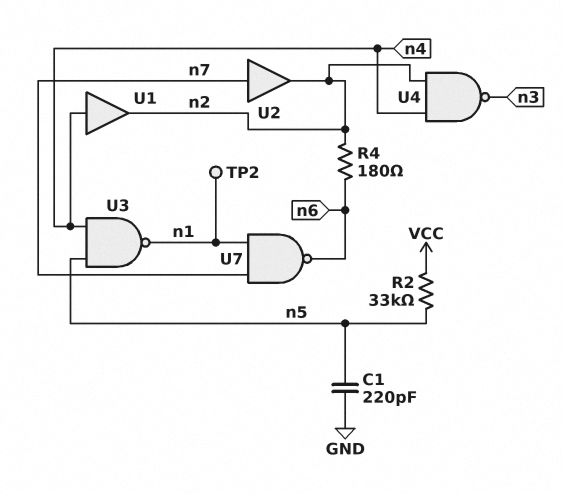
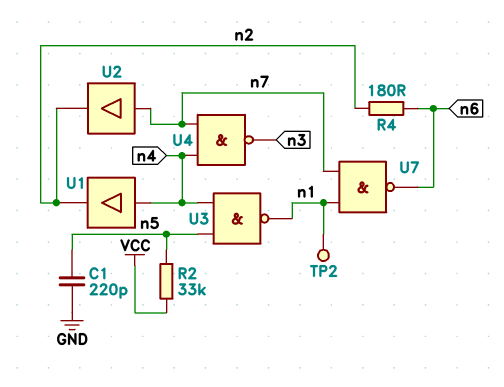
U4: NAND (in n2, in n4, out n3) -> NAND (in n4, in n7, out n3)

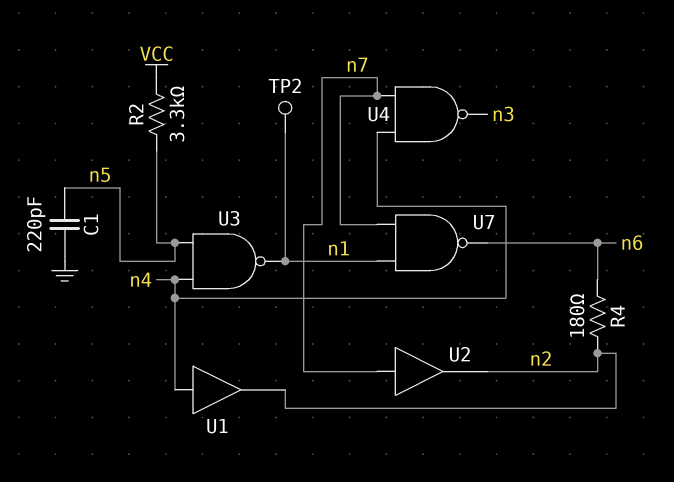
R2: 33k (VCC, n5) -> 3.3k (VCC, n5)

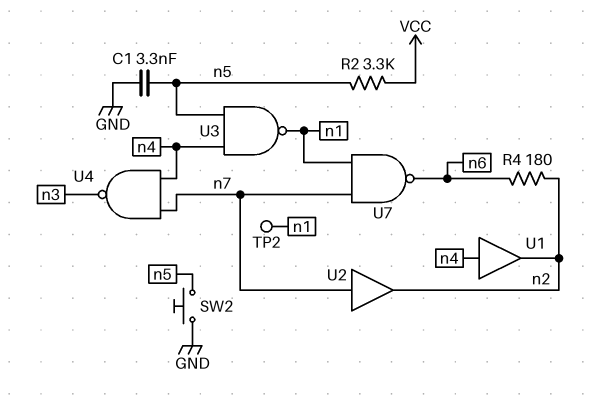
C1: 220pF (GND, n5) -> 3.3nF (GND, n5)
SW2: none -> button (GND, n5)

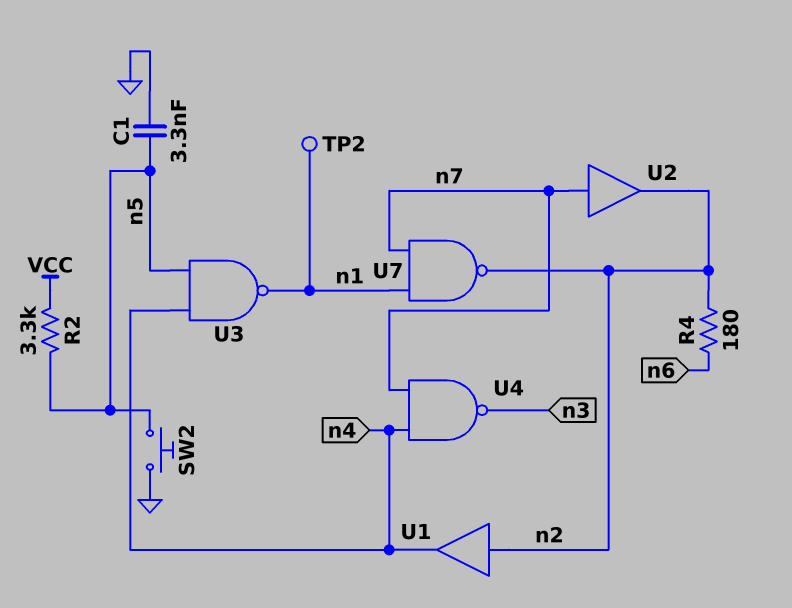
U1: buffer (in n4, out n2) -> buffer (in n2, out n4)
U7: NAND (in n1, in n7, out n6) -> NAND (in n1, in n7, out n2)

